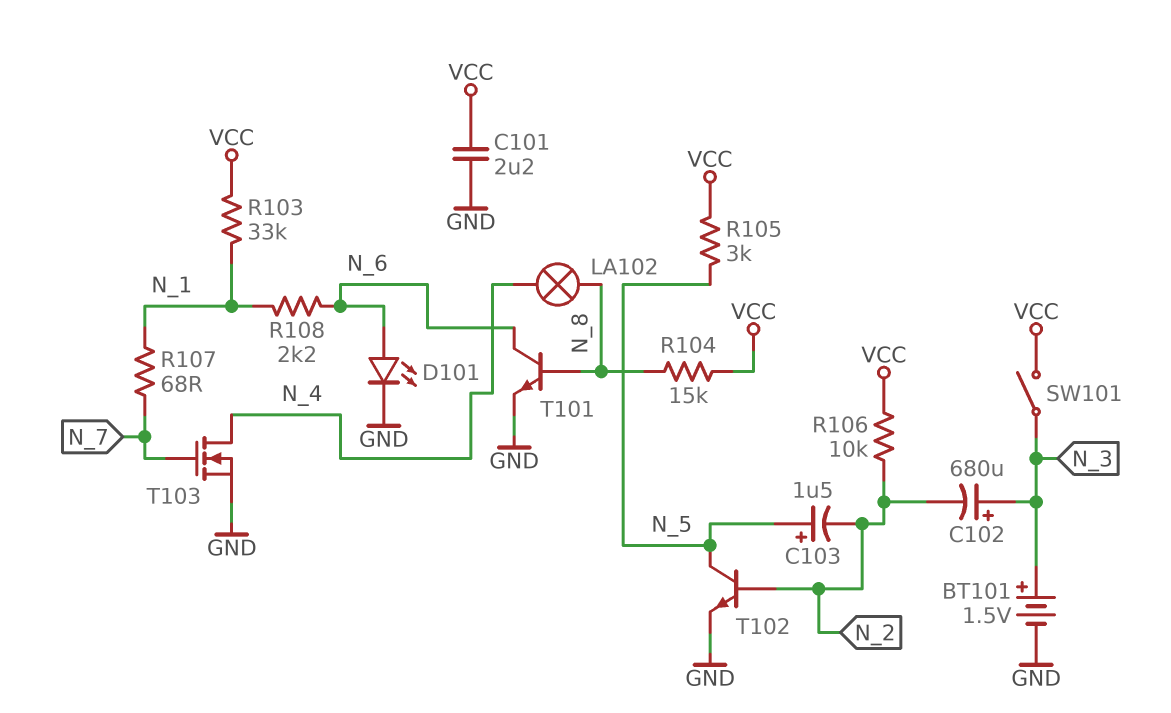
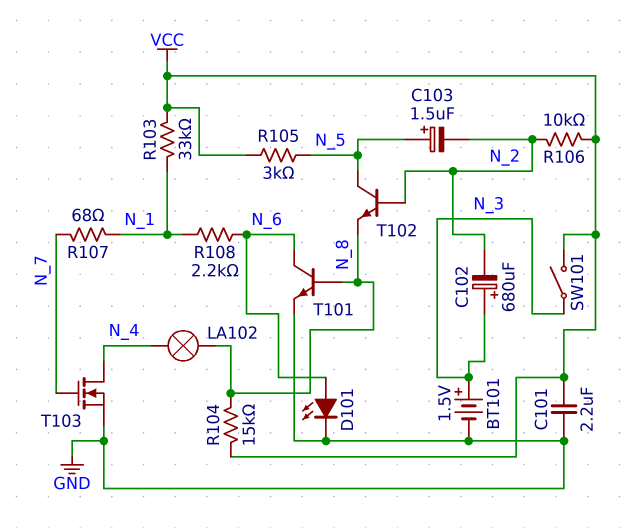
T102: NPN (B N_2, C N_5, E GND) -> NPN (B N_2, C N_5, E N_8)

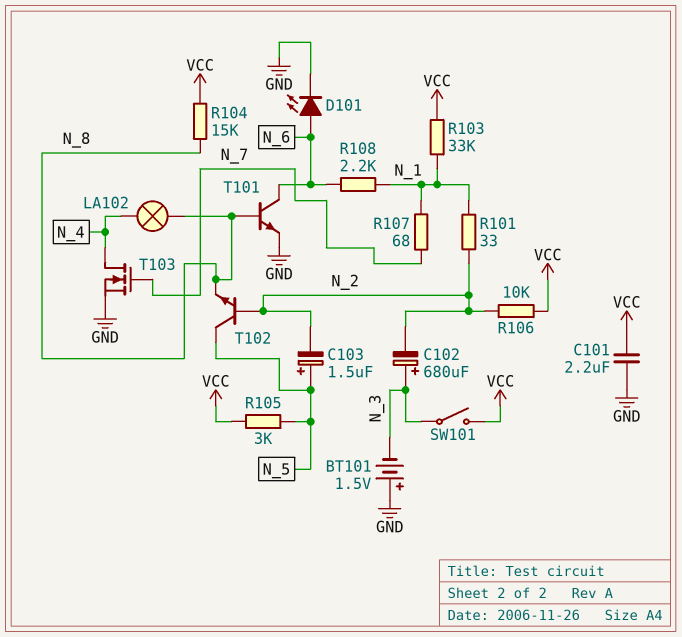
BT101: 1.5V (plus N_3, minus GND) -> 1.5V (plus GND, minus N_3)
R101: none -> 33 (N_1, N_2)

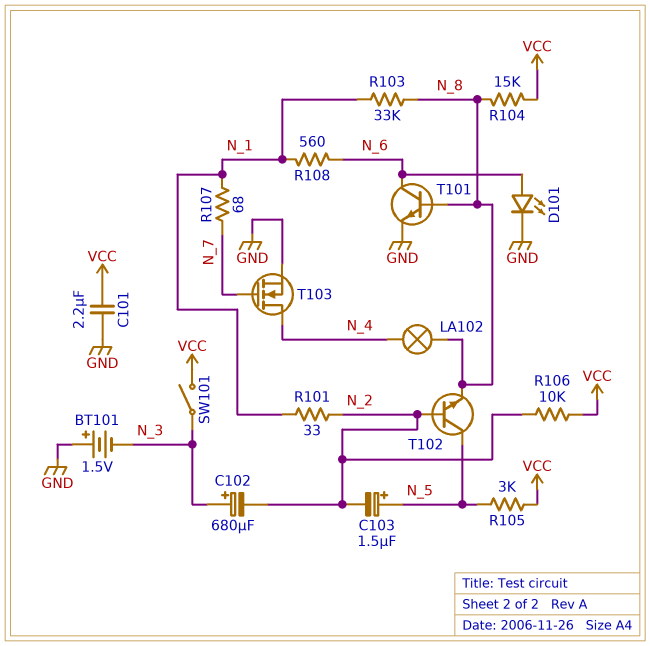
R103: 33k (N_1, VCC) -> 33k (N_1, N_8)
R108: 2.2k (N_1, N_6) -> 560 (N_1, N_6)

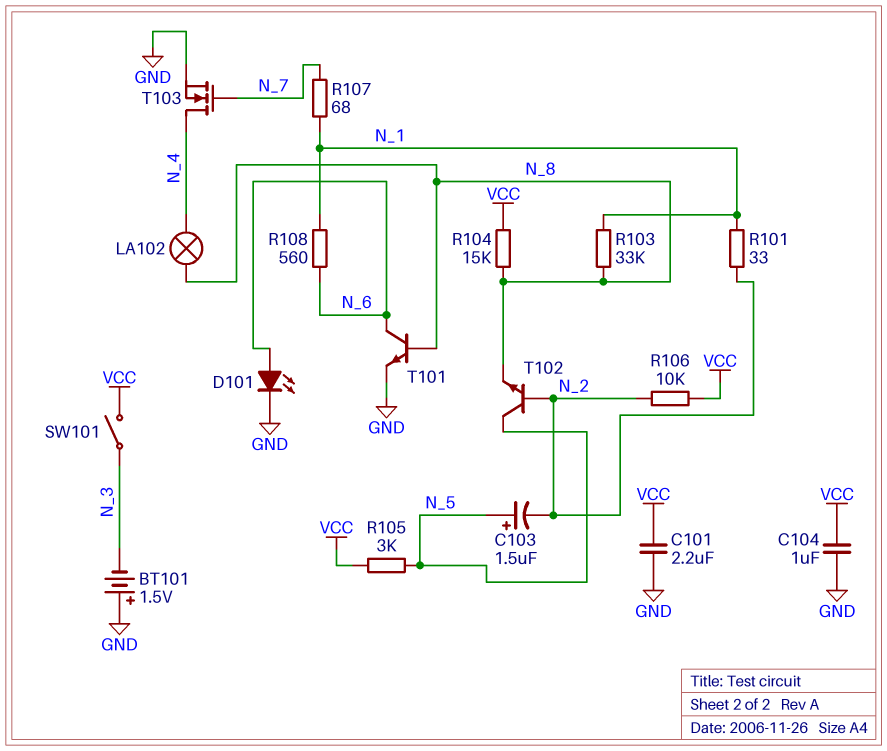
C102: 680uF (plus N_3, minus N_2) -> none
C104: none -> 1uF (GND, VCC)

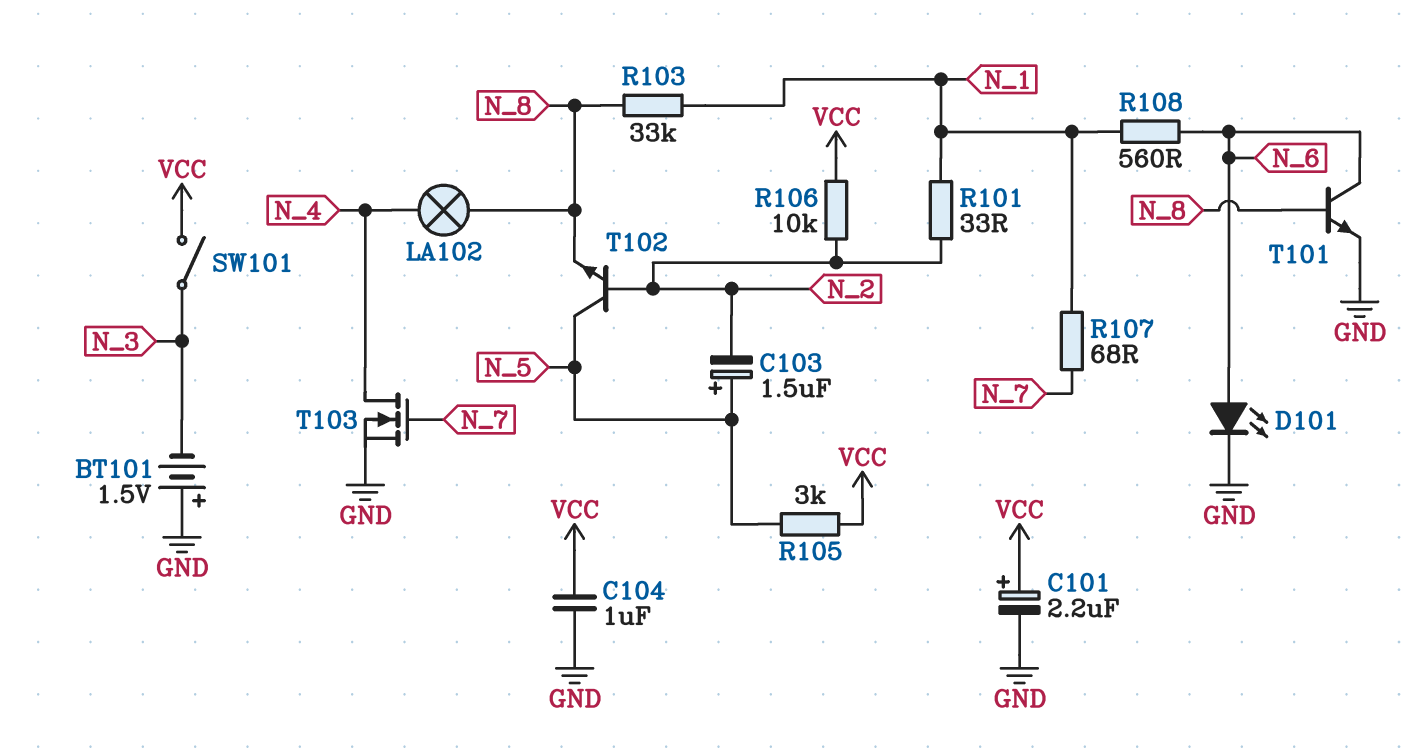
C101: 2.2uF (GND, VCC) -> 2.2uF (plus VCC, minus GND)
R104: 15k (N_8, VCC) -> none

